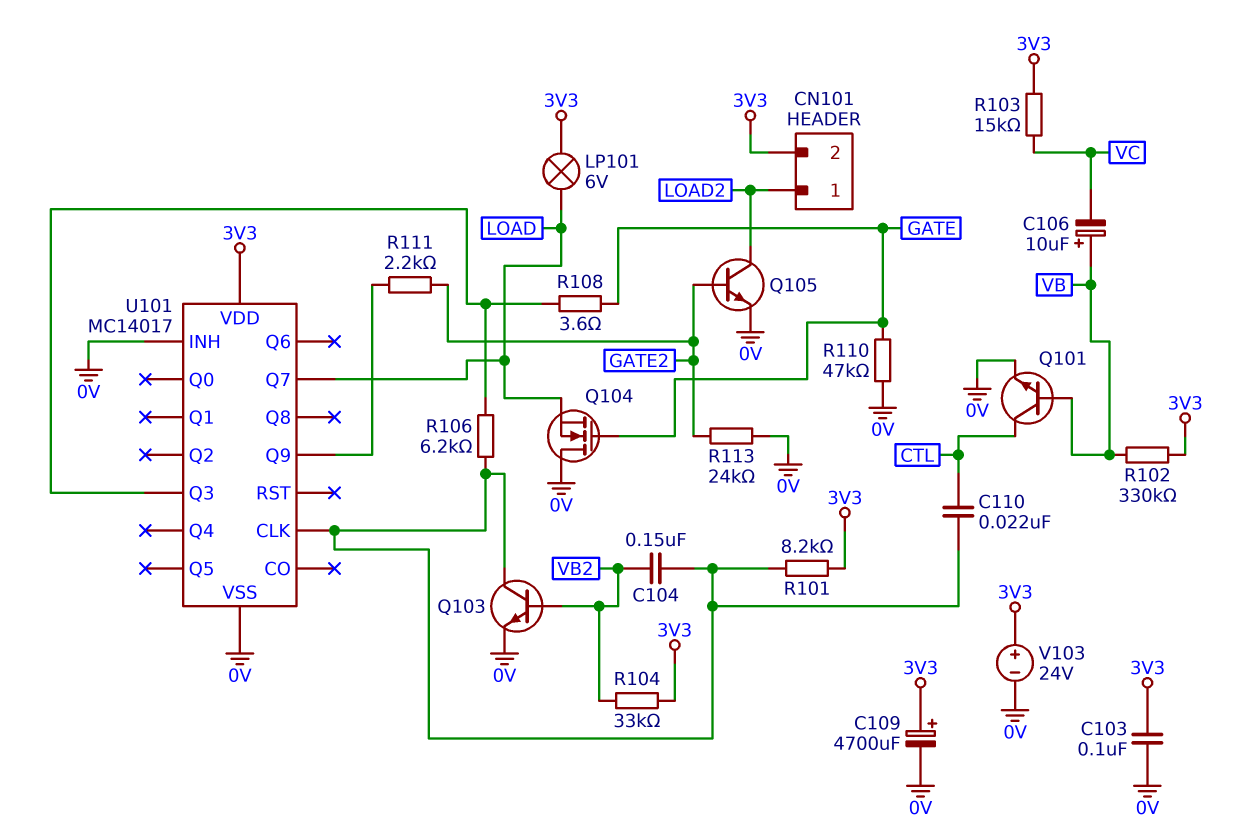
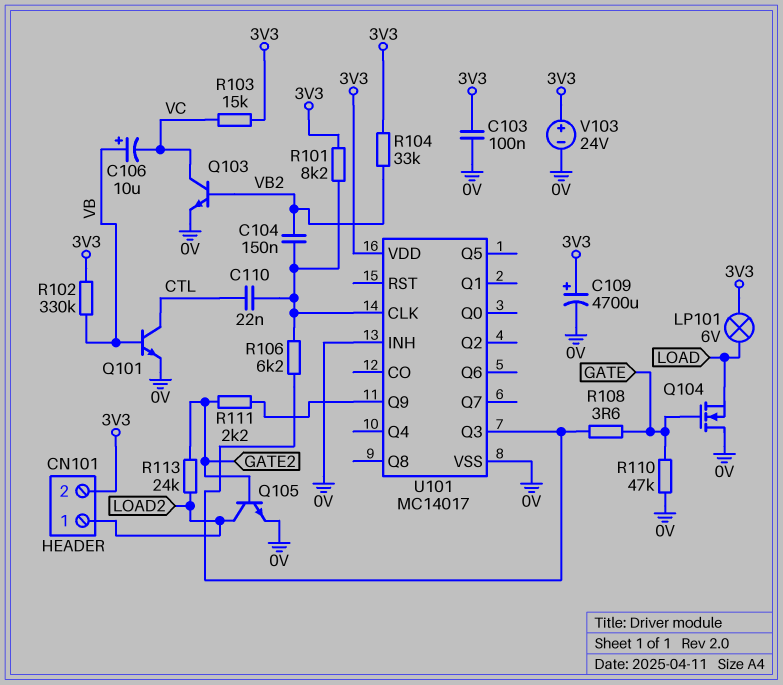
Q103: NPN (B VB2, C U101/CLK, E 0V) -> NPN (B VB2, C VC, E 0V)
R113: 24k (0V, GATE2) -> 24k (GATE2, LOAD2)
U101 pin Q7: LOAD -> none

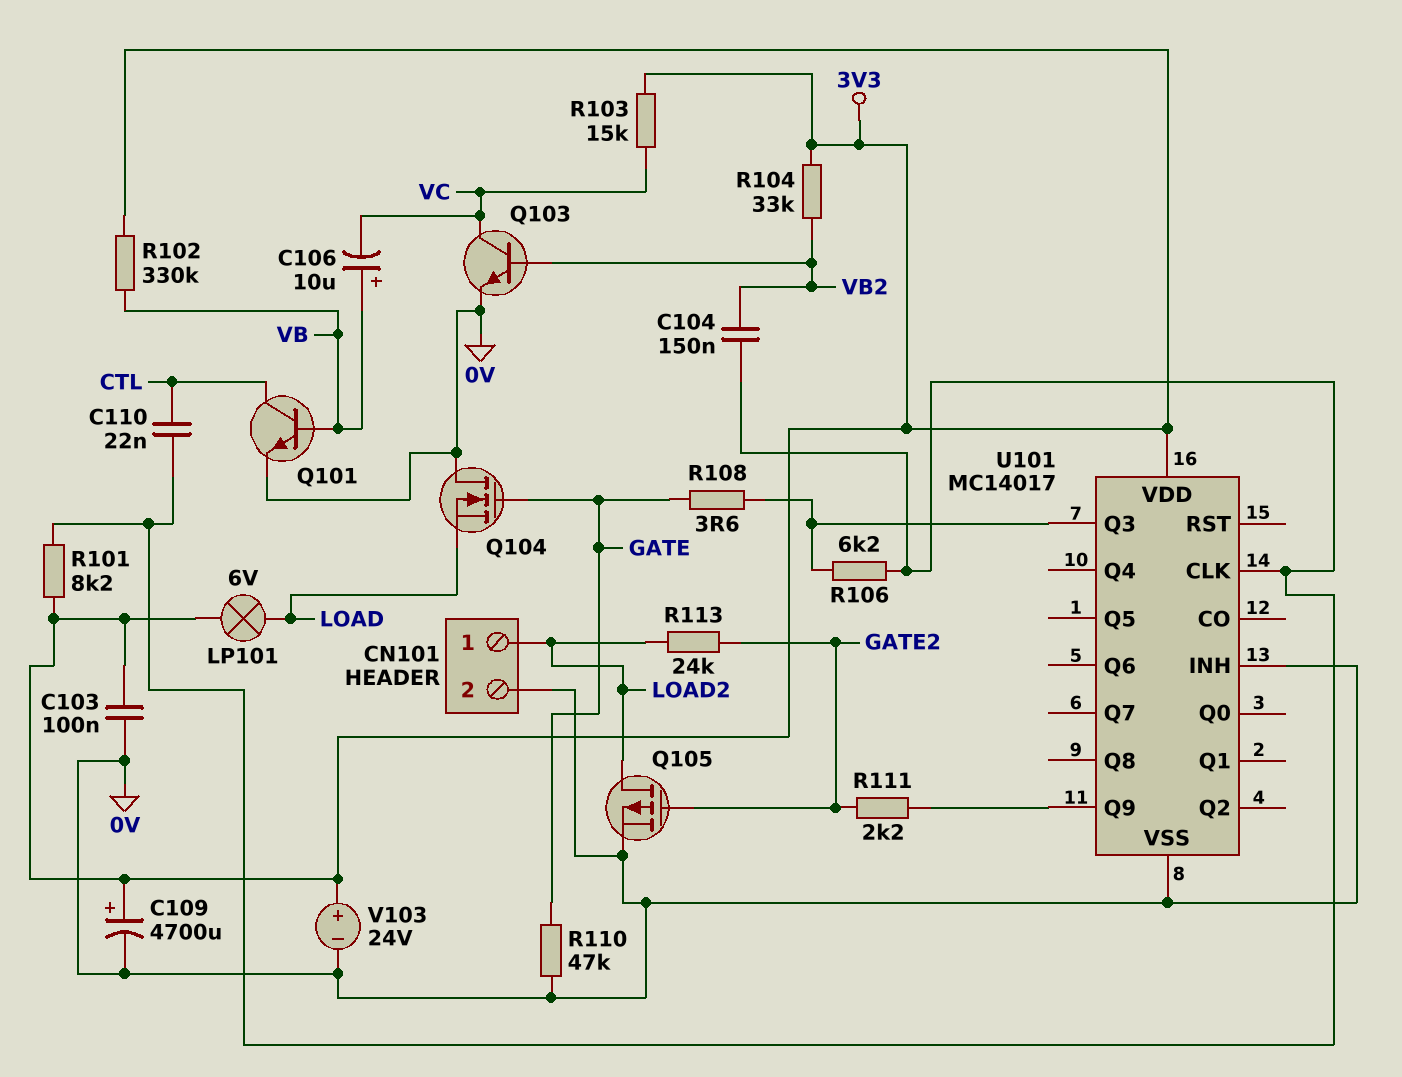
CN101 pin 2: 3V3 -> 0V
Q105: NPN (B GATE2, C LOAD2, E 0V) -> PMOS (G GATE2, D LOAD2, S 0V)

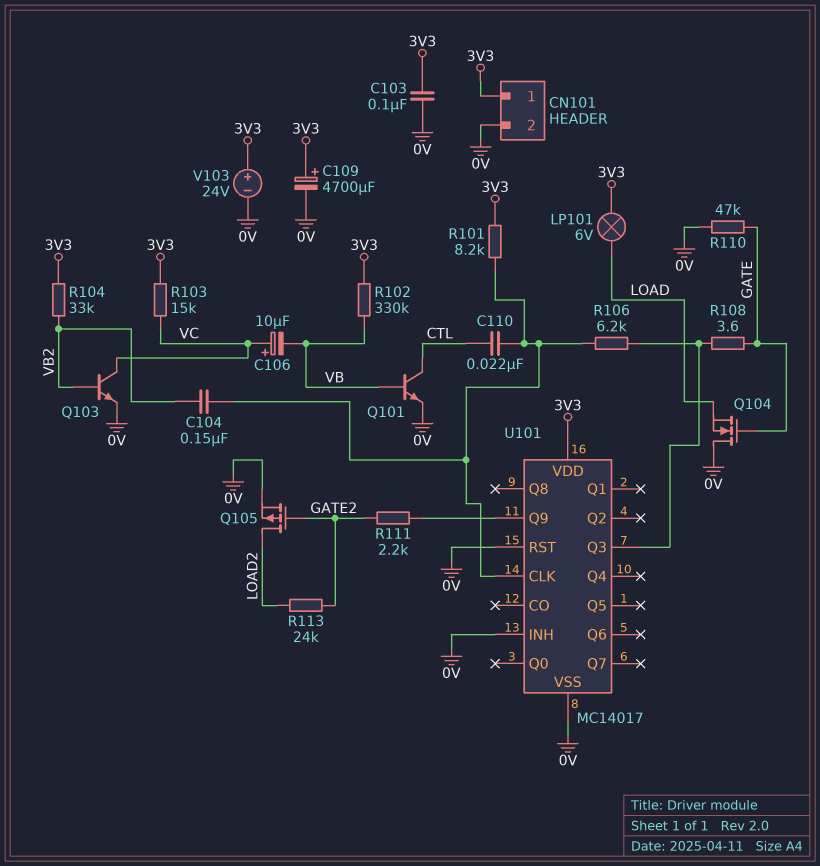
C106: 10uF (plus VB, minus VC) -> 10uF (plus VC, minus VB)
CN101 pin 1: LOAD2 -> 3V3
U101 pin RST: none -> 0V

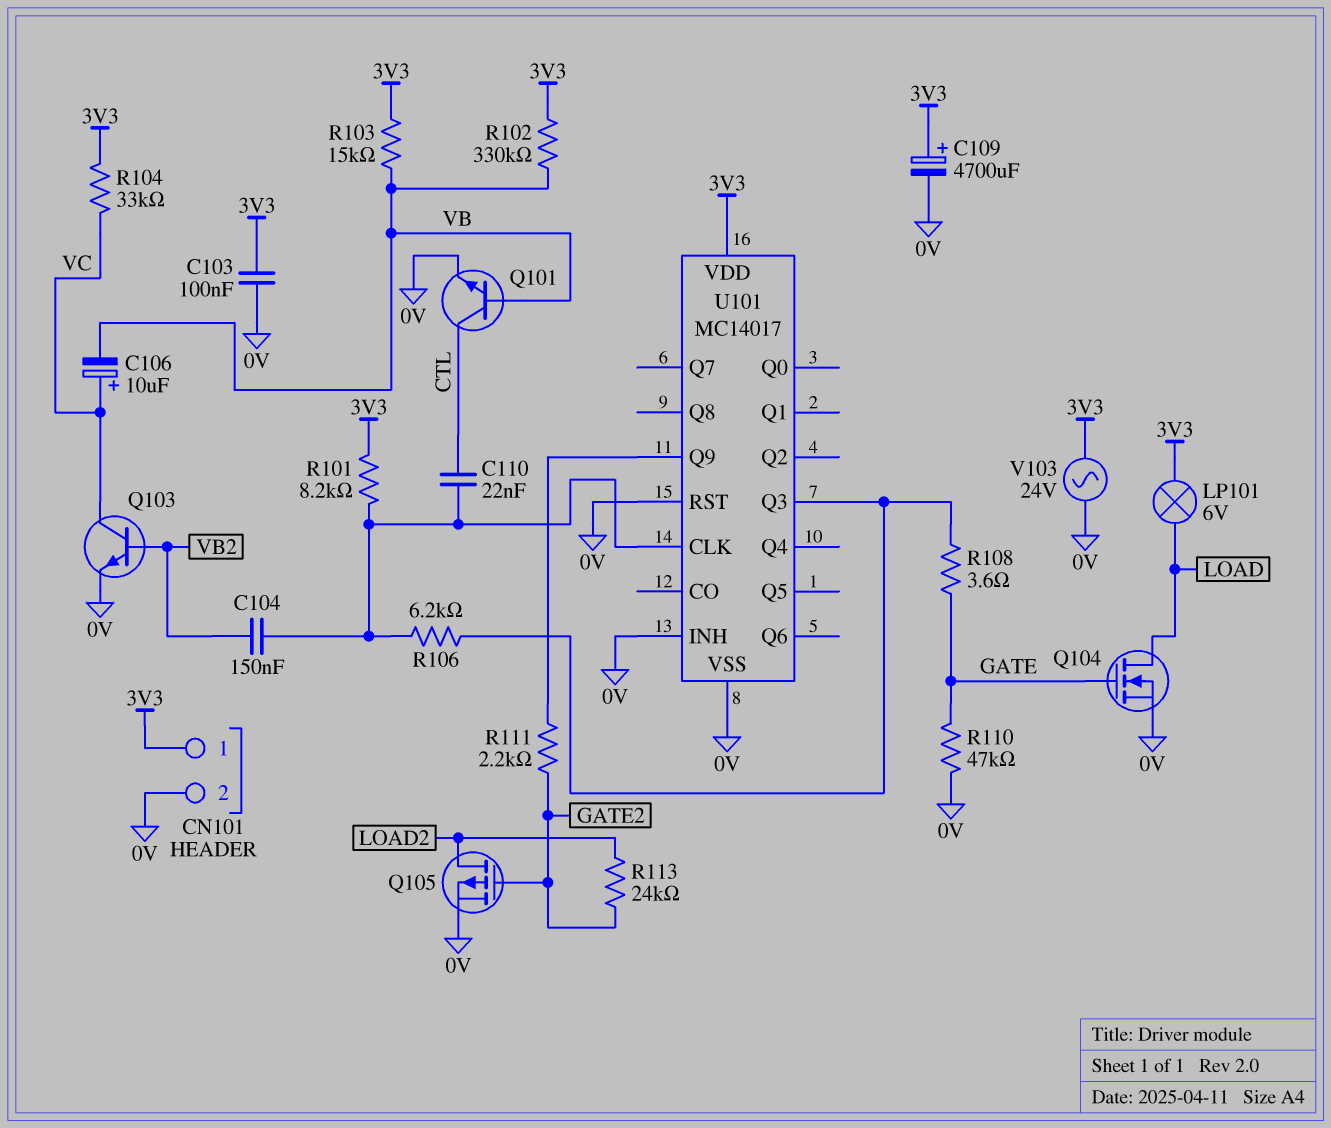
Q104: NMOS (G GATE, D 0V, S LOAD) -> NMOS (G GATE, D LOAD, S 0V)
R103: 15k (3V3, VC) -> 15k (3V3, VB)
R104: 33k (3V3, VB2) -> 33k (3V3, VC)
V103: 24V (plus 3V3, minus 0V) -> AC 24V (0V, 3V3)

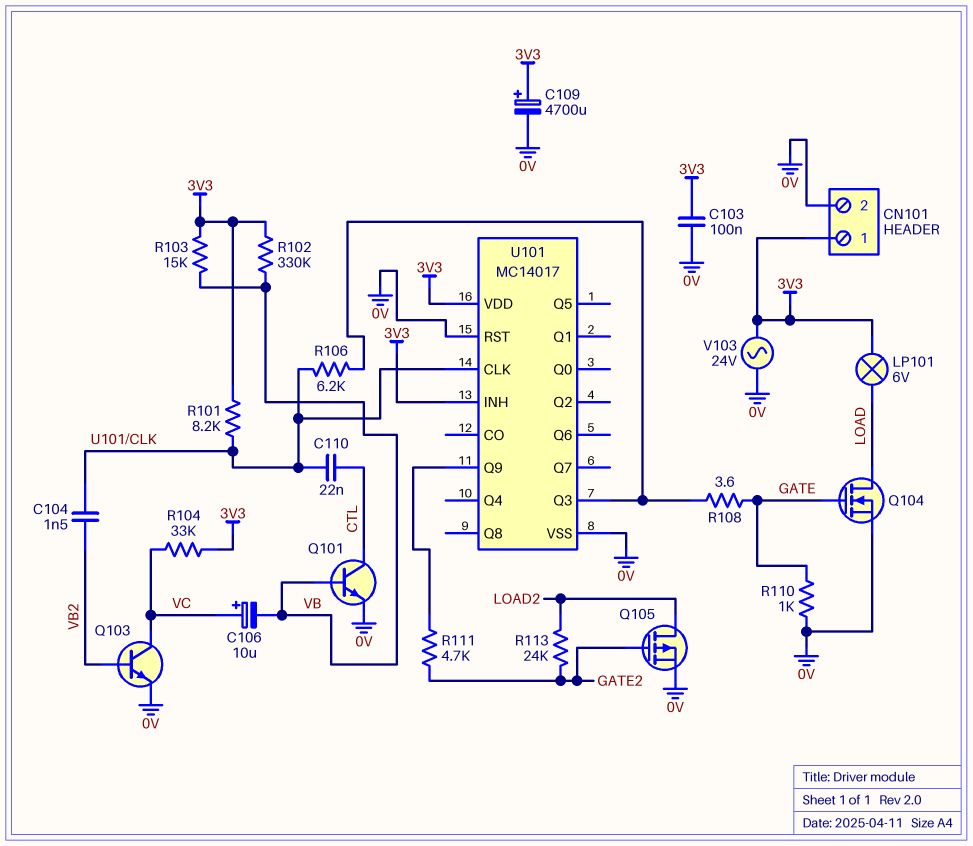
C104: 150nF (U101/CLK, VB2) -> 1.5nF (U101/CLK, VB2)
R110: 47k (0V, GATE) -> 1k (0V, GATE)
R111: 2.2k (GATE2, U101/Q9) -> 4.7k (GATE2, U101/Q9)
U101 pin INH: 0V -> 3V3

